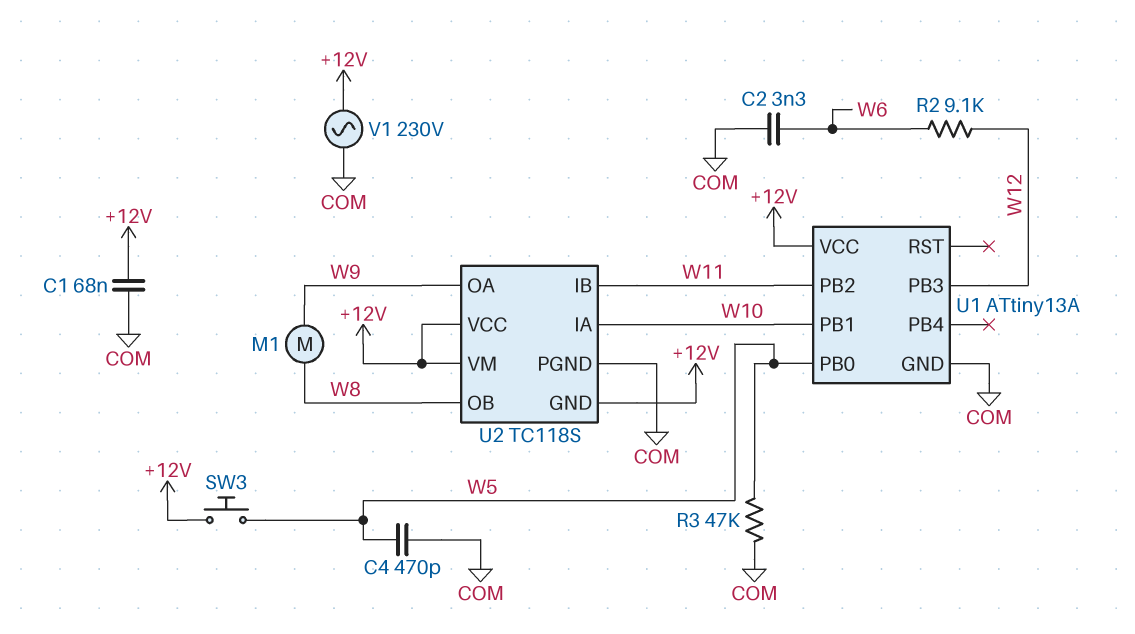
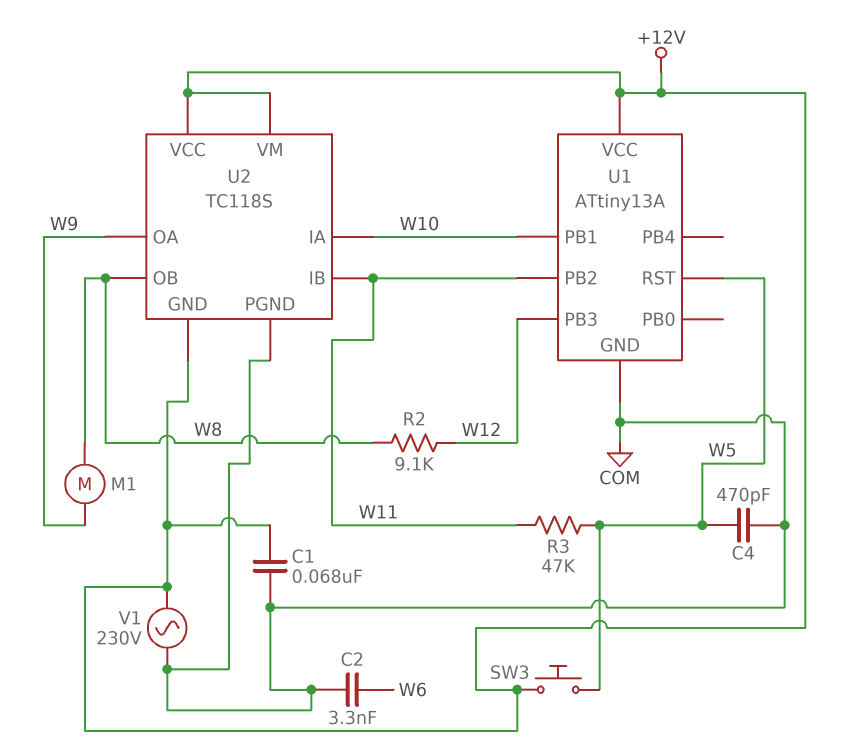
R2: 9.1k (W6, W12) -> 9.1k (W8, W12)
R3: 47k (COM, W5) -> 47k (W5, W11)
U1 pin PB0: W5 -> none
U1 pin RST: none -> W5

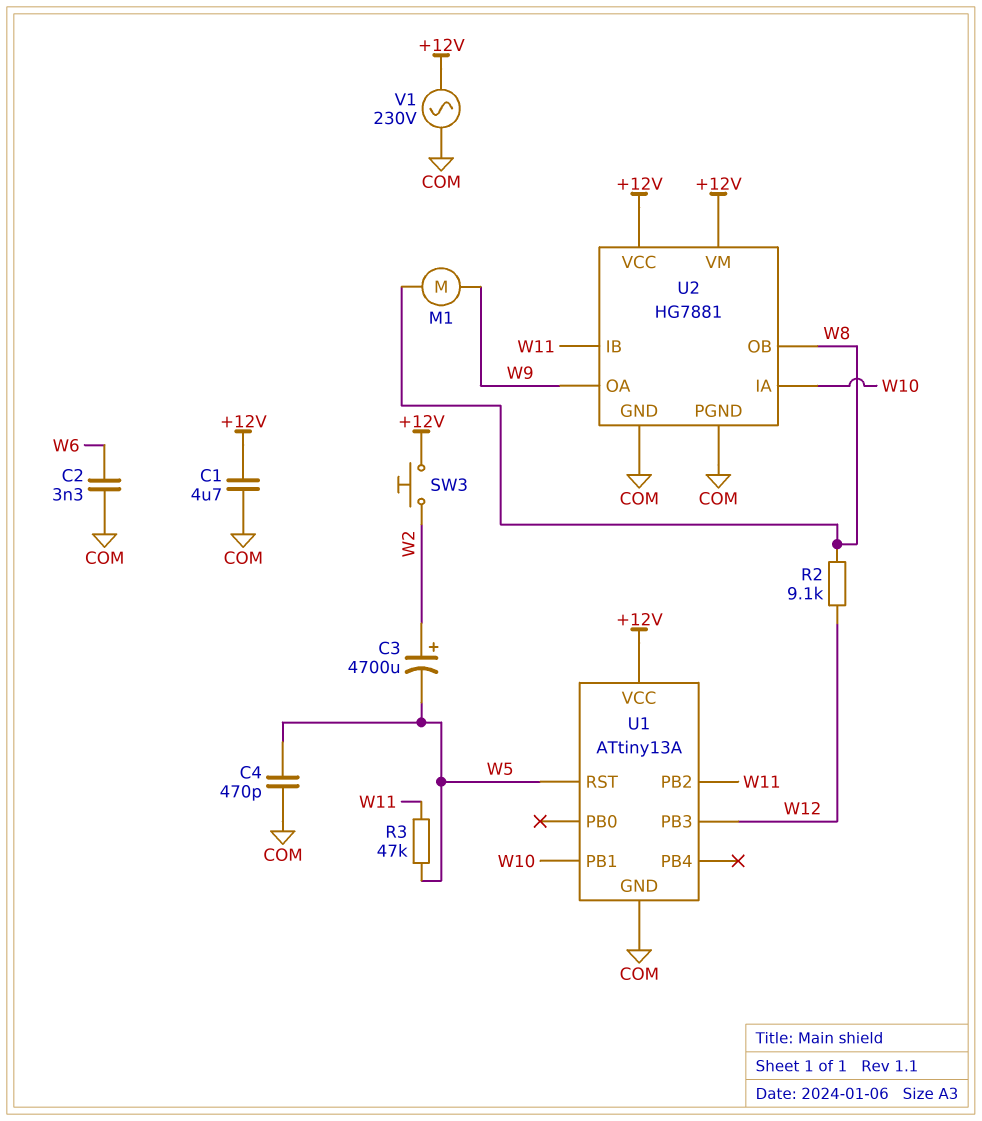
C1: 68nF (+12V, COM) -> 4.7uF (+12V, COM)
C3: none -> 4700uF (plus W2, minus W5)
SW3: button (+12V, W5) -> button (+12V, W2)
U2: TC118S -> HG7881
U2 pin GND: +12V -> COM

